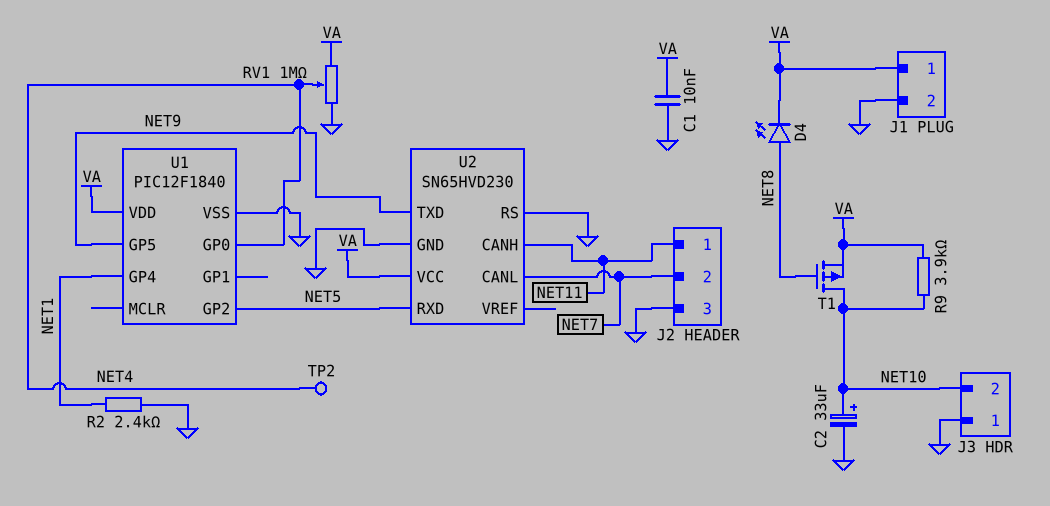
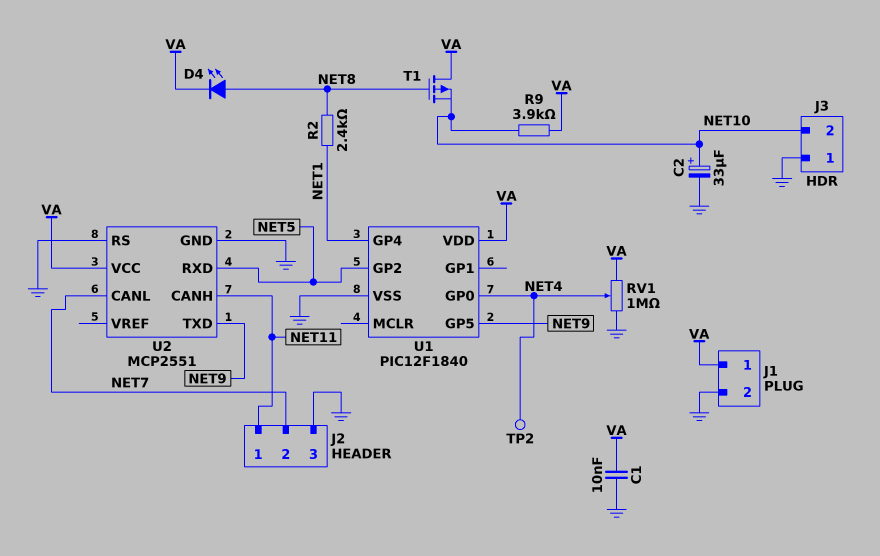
R2: 2.4k (GND, NET1) -> 2.4k (NET1, NET8)
T1: PMOS (G NET8, D NET10, S VA) -> PMOS (G NET8, D VA, S NET10)
U2: SN65HVD230 -> MCP2551

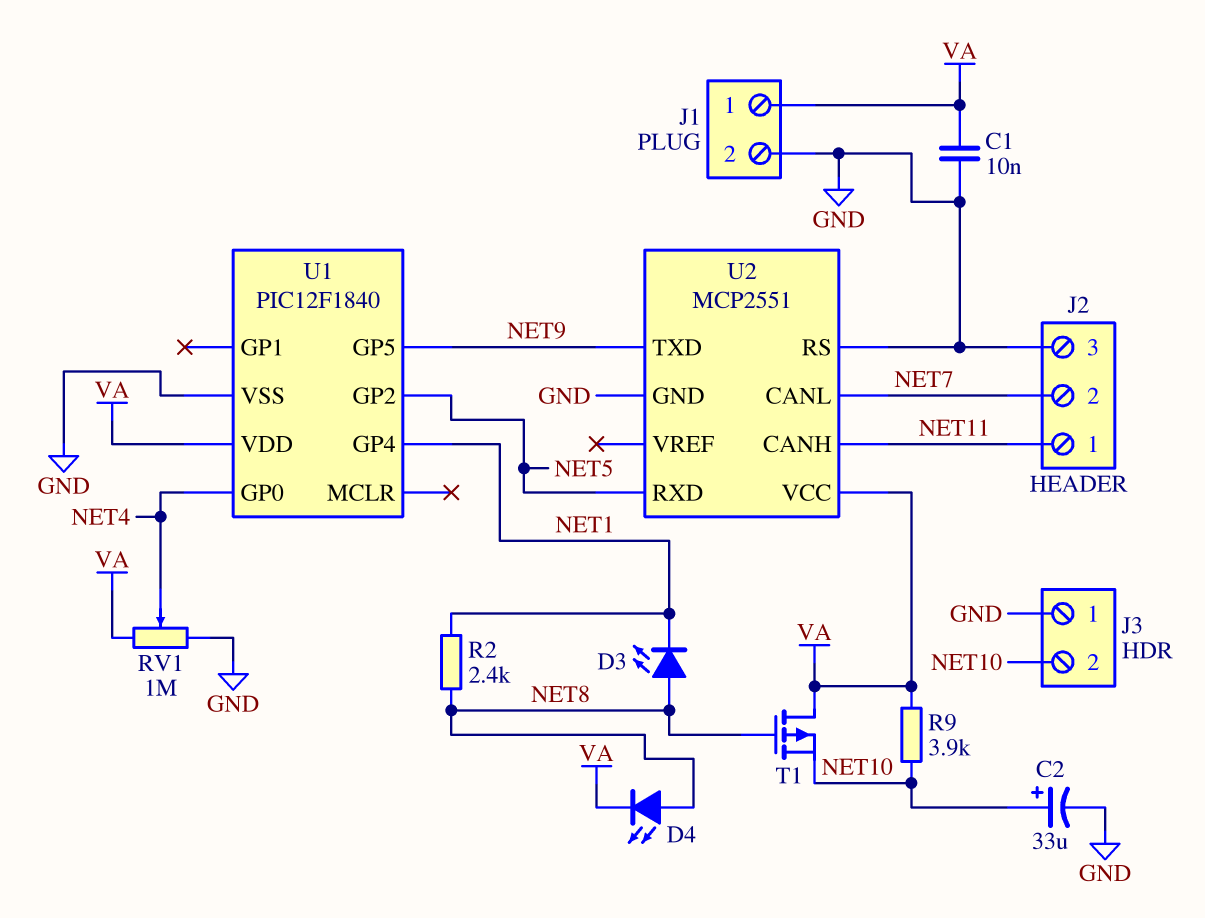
D3: none -> LED (A NET8, K NET1)
TP2: test point (NET4) -> none

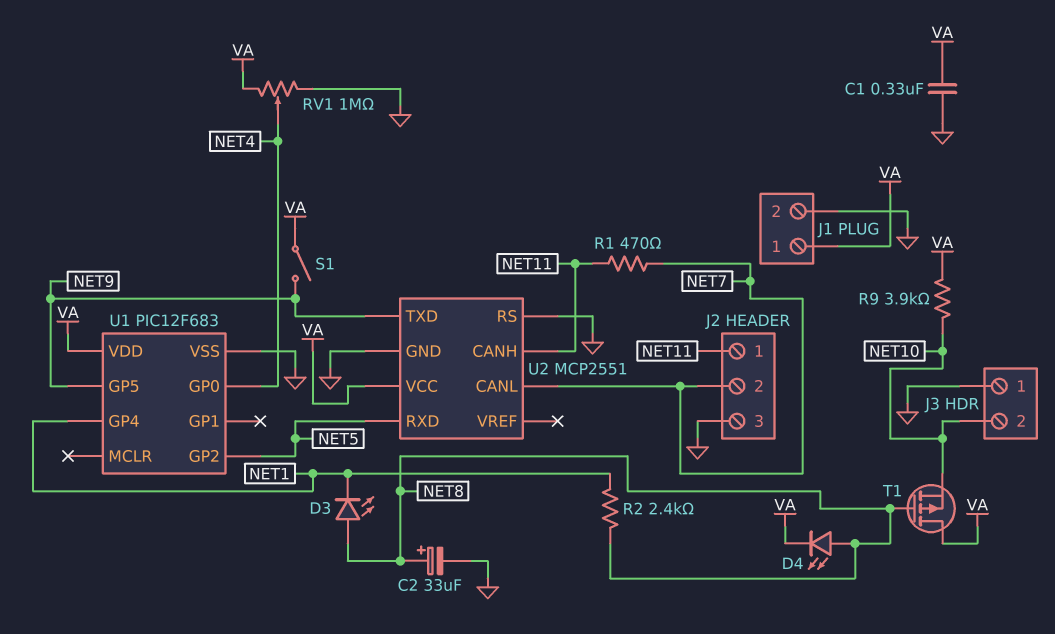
C1: 10nF (GND, VA) -> 330nF (GND, VA)
C2: 33uF (plus NET10, minus GND) -> 33uF (plus NET8, minus GND)
R1: none -> 470 (NET7, NET11)
S1: none -> switch (NET9, VA)
U1: PIC12F1840 -> PIC12F683

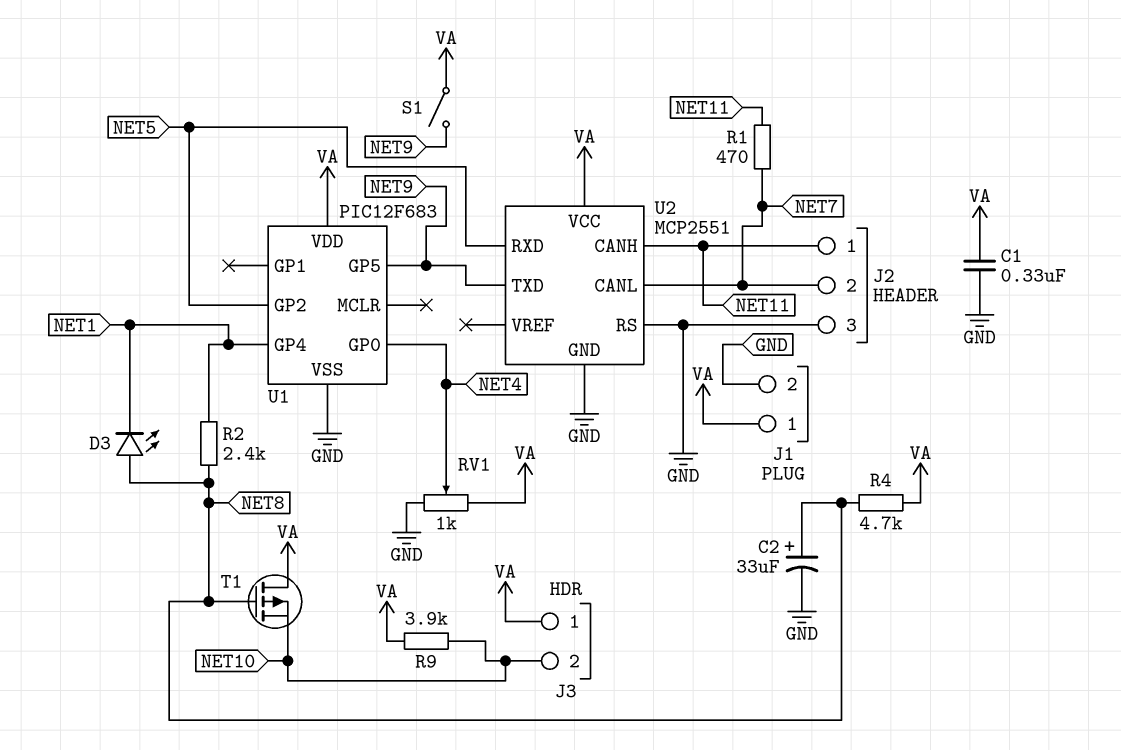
D4: LED (A NET8, K VA) -> none
J3 pin 1: GND -> VA
R4: none -> 4.7k (NET8, VA)
RV1: 1M (GND, VA, wiper NET4) -> 1k (GND, VA, wiper NET4)

